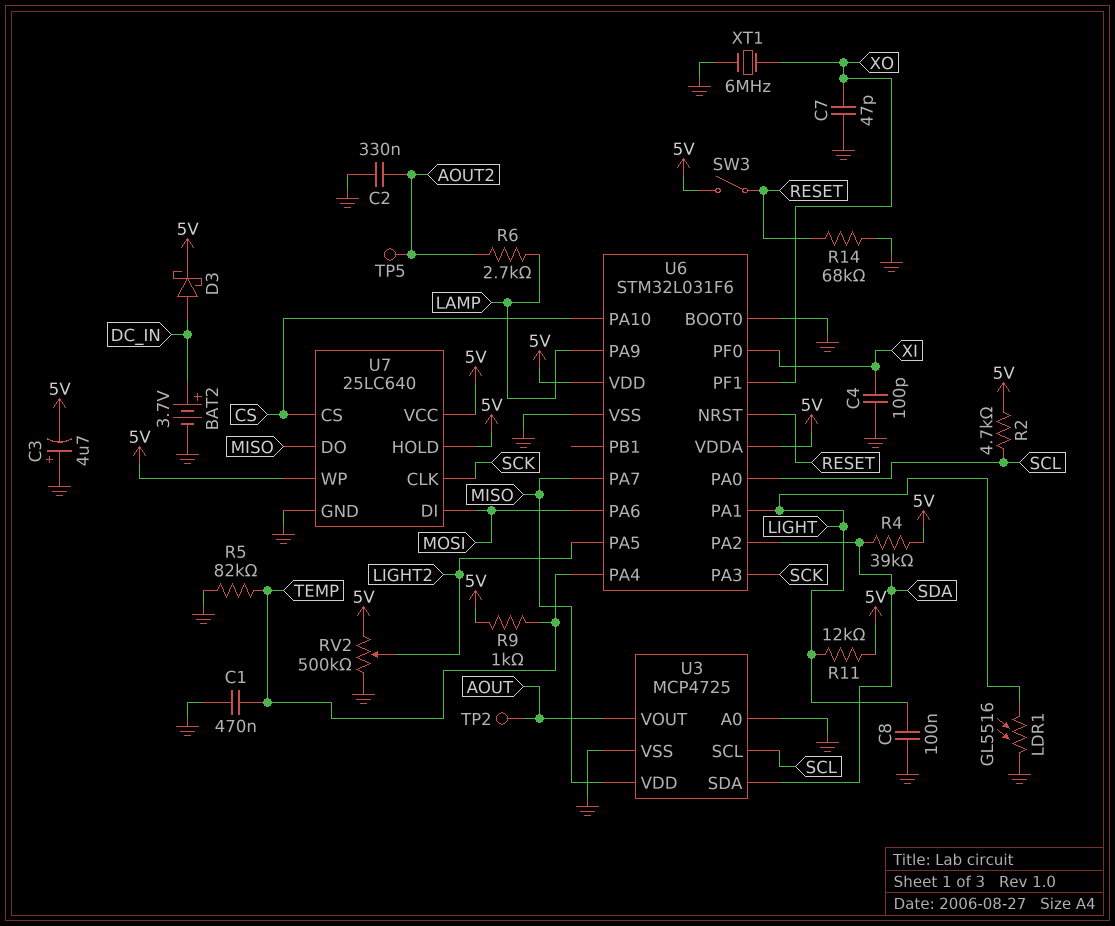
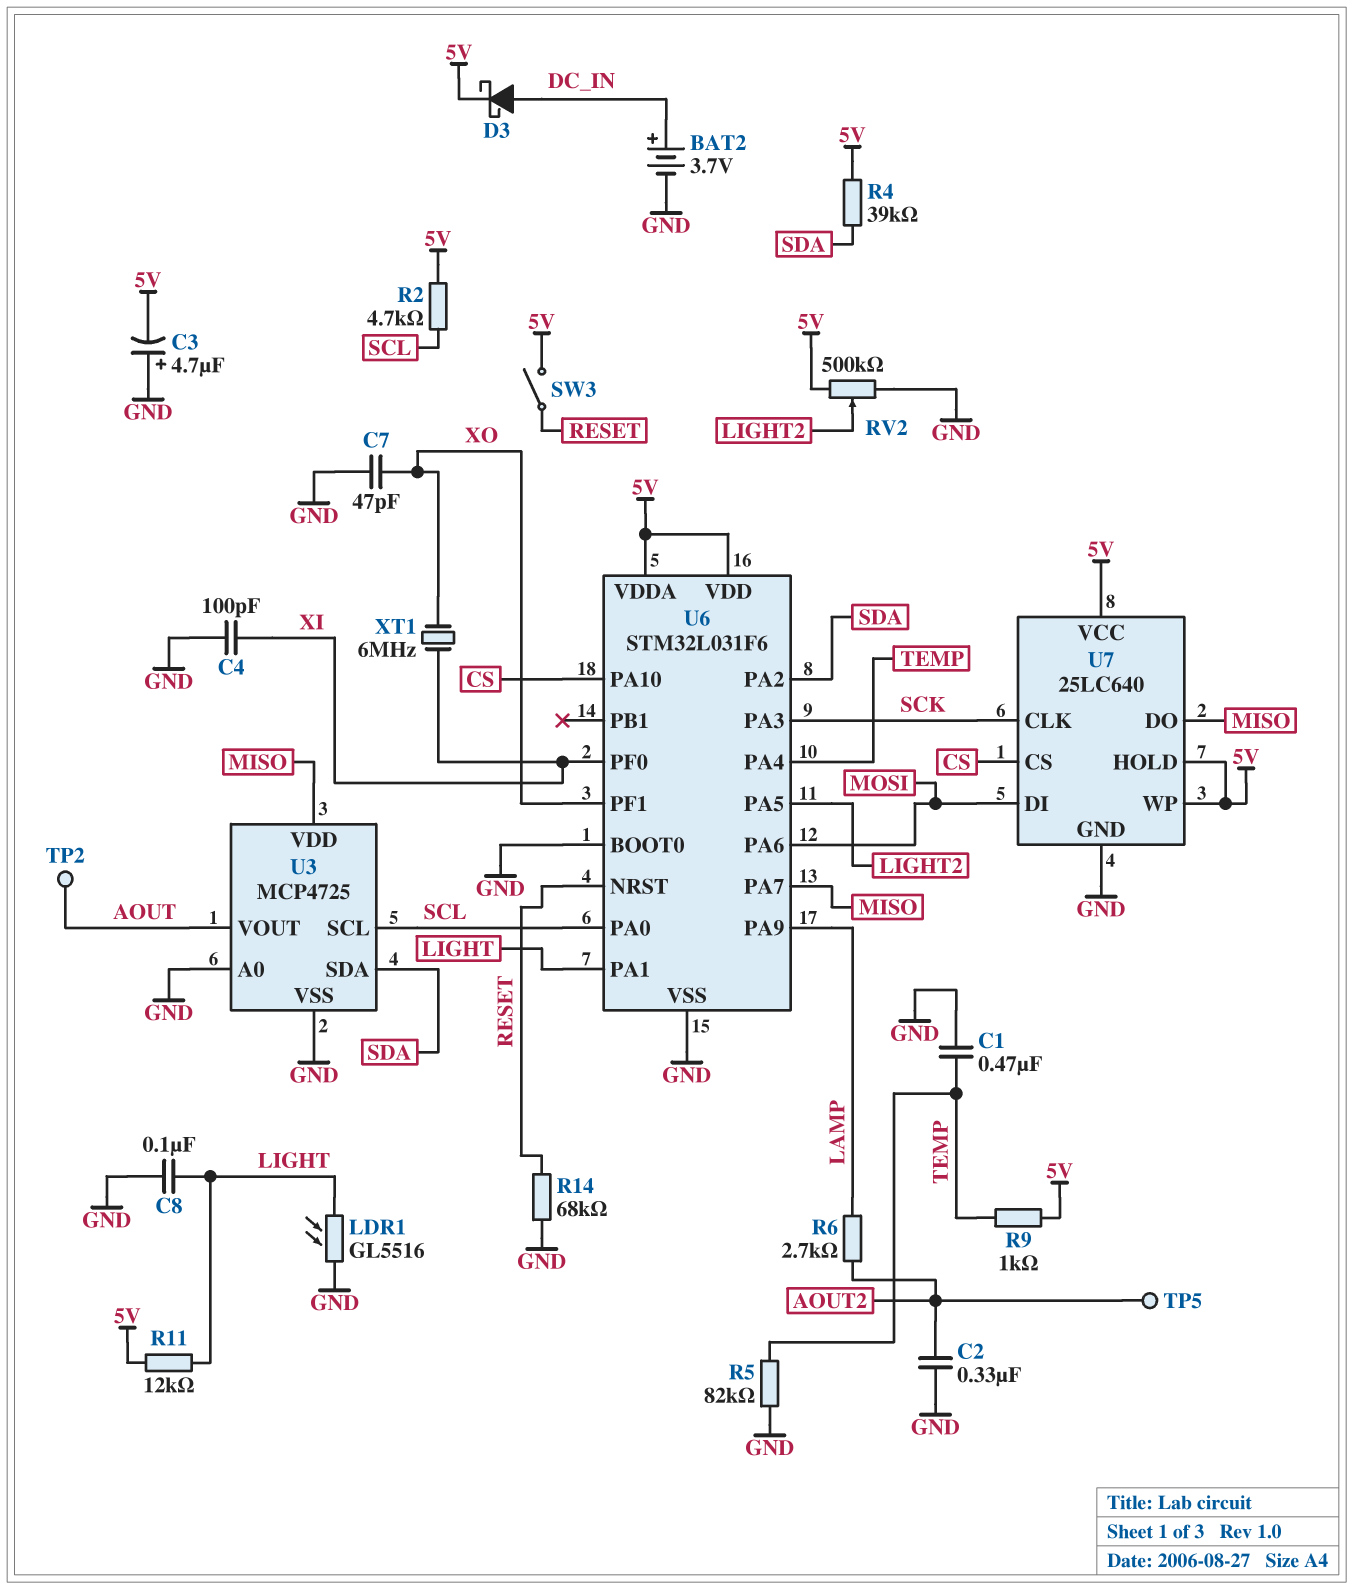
XT1: 6MHz (GND, XO) -> 6MHz (XI, XO)

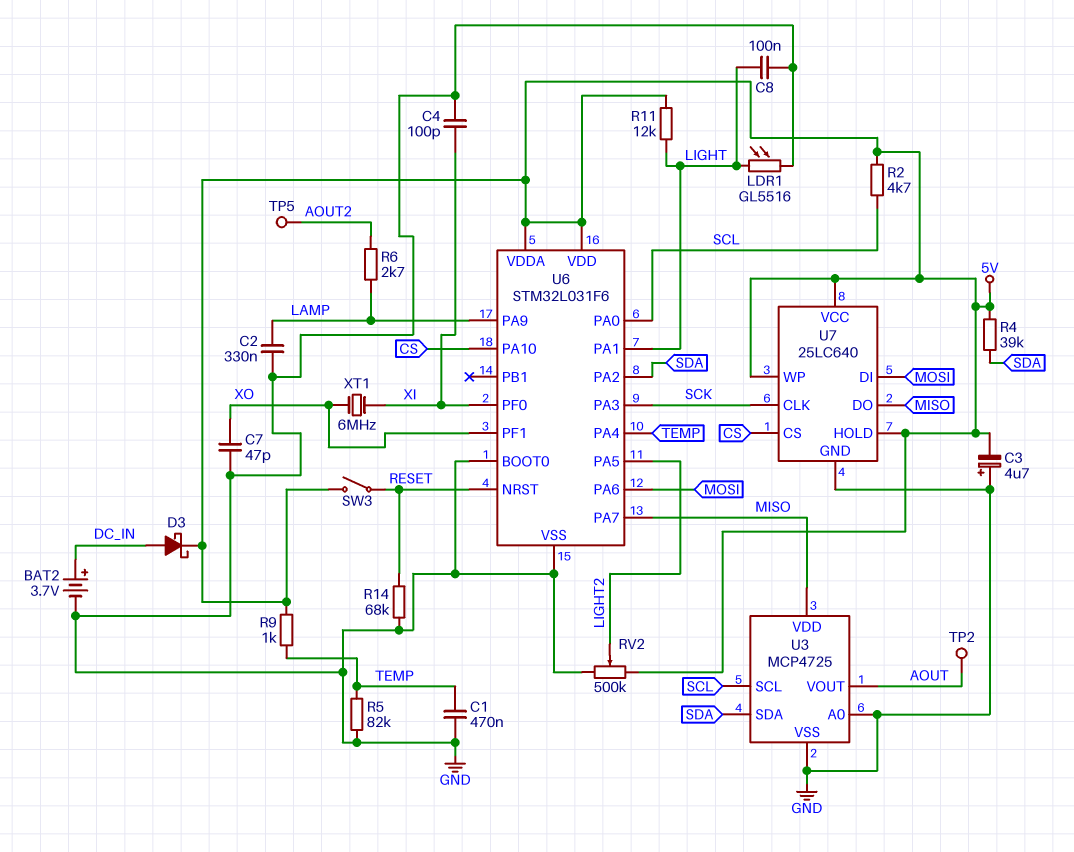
C2: 330nF (AOUT2, GND) -> 330nF (GND, LAMP)

